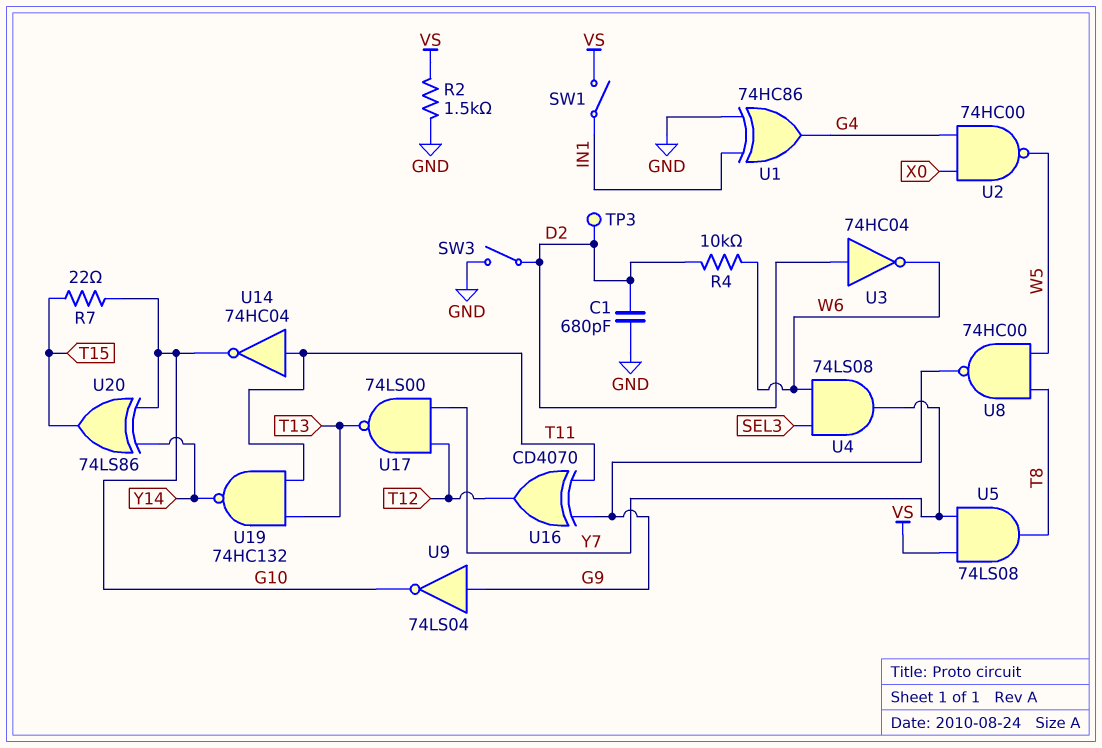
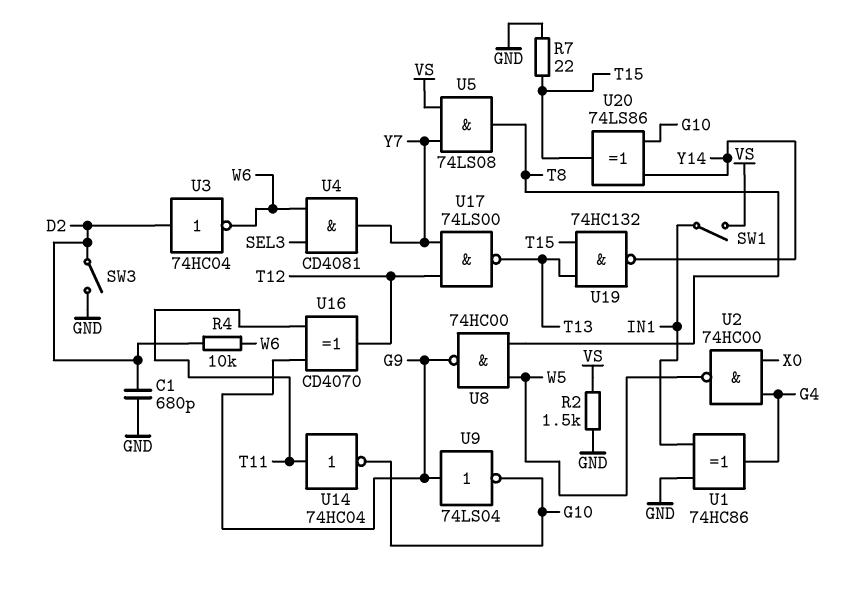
R7: 22 (G10, T15) -> 22 (GND, T15)
TP3: test point (D2) -> none
U4: AND 74LS08 (in SEL3, in W6, out Y7) -> AND CD4081 (in SEL3, in W6, out Y7)
U19: NAND 74HC132 (in T11, in T13, out Y14) -> NAND 74HC132 (in T13, in T15, out Y14)

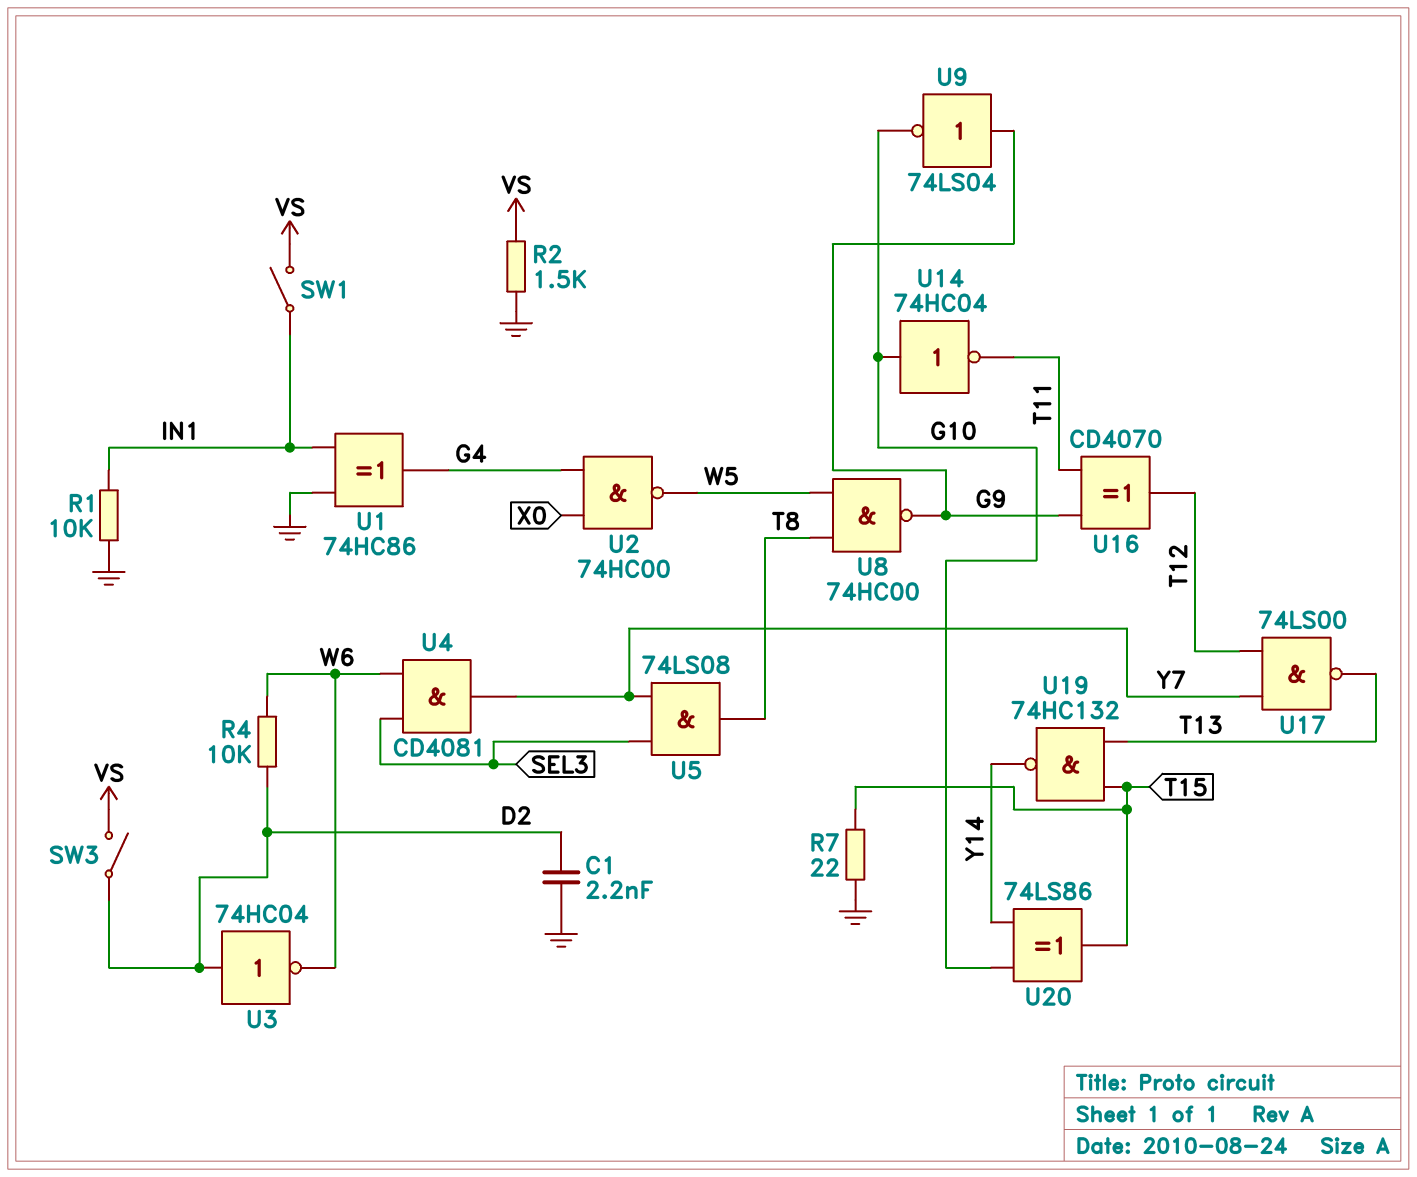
C1: 680pF (D2, GND) -> 2.2nF (D2, GND)
R1: none -> 10k (GND, IN1)
SW3: switch (D2, GND) -> switch (D2, VS)
U5: AND 74LS08 (in VS, in Y7, out T8) -> AND 74LS08 (in SEL3, in Y7, out T8)
U14: NOT 74HC04 (in T11, out G10) -> NOT 74HC04 (in G10, out T11)

